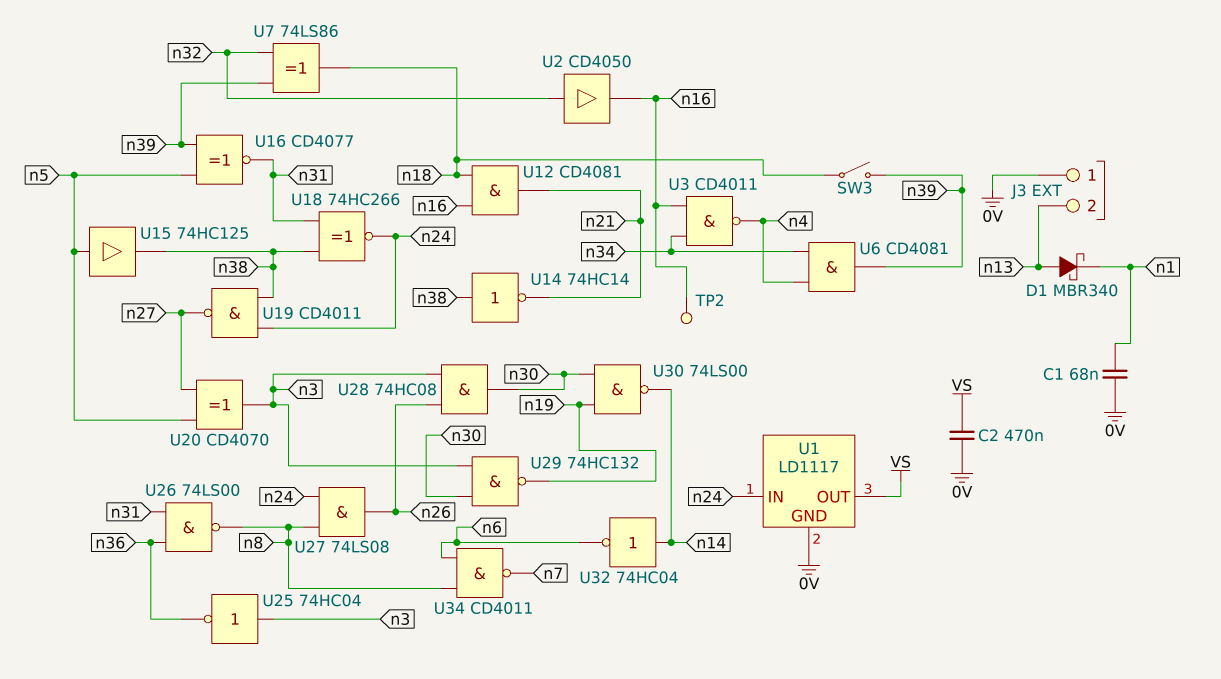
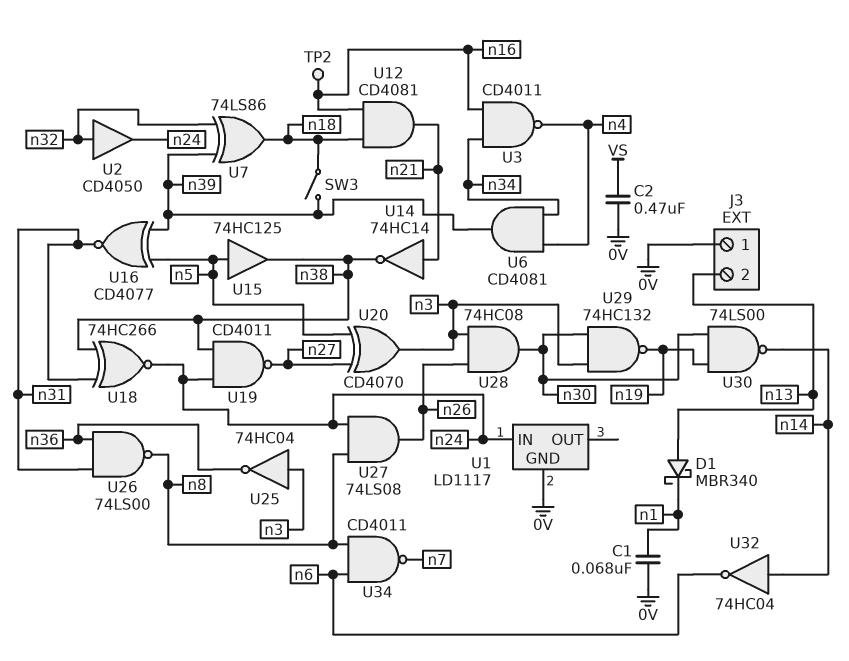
U1 pin OUT: VS -> none
U2: buffer CD4050 (in n32, out n16) -> buffer CD4050 (in n32, out n24)
U14: NOT 74HC14 (in n38, out n21) -> NOT 74HC14 (in n21, out n38)

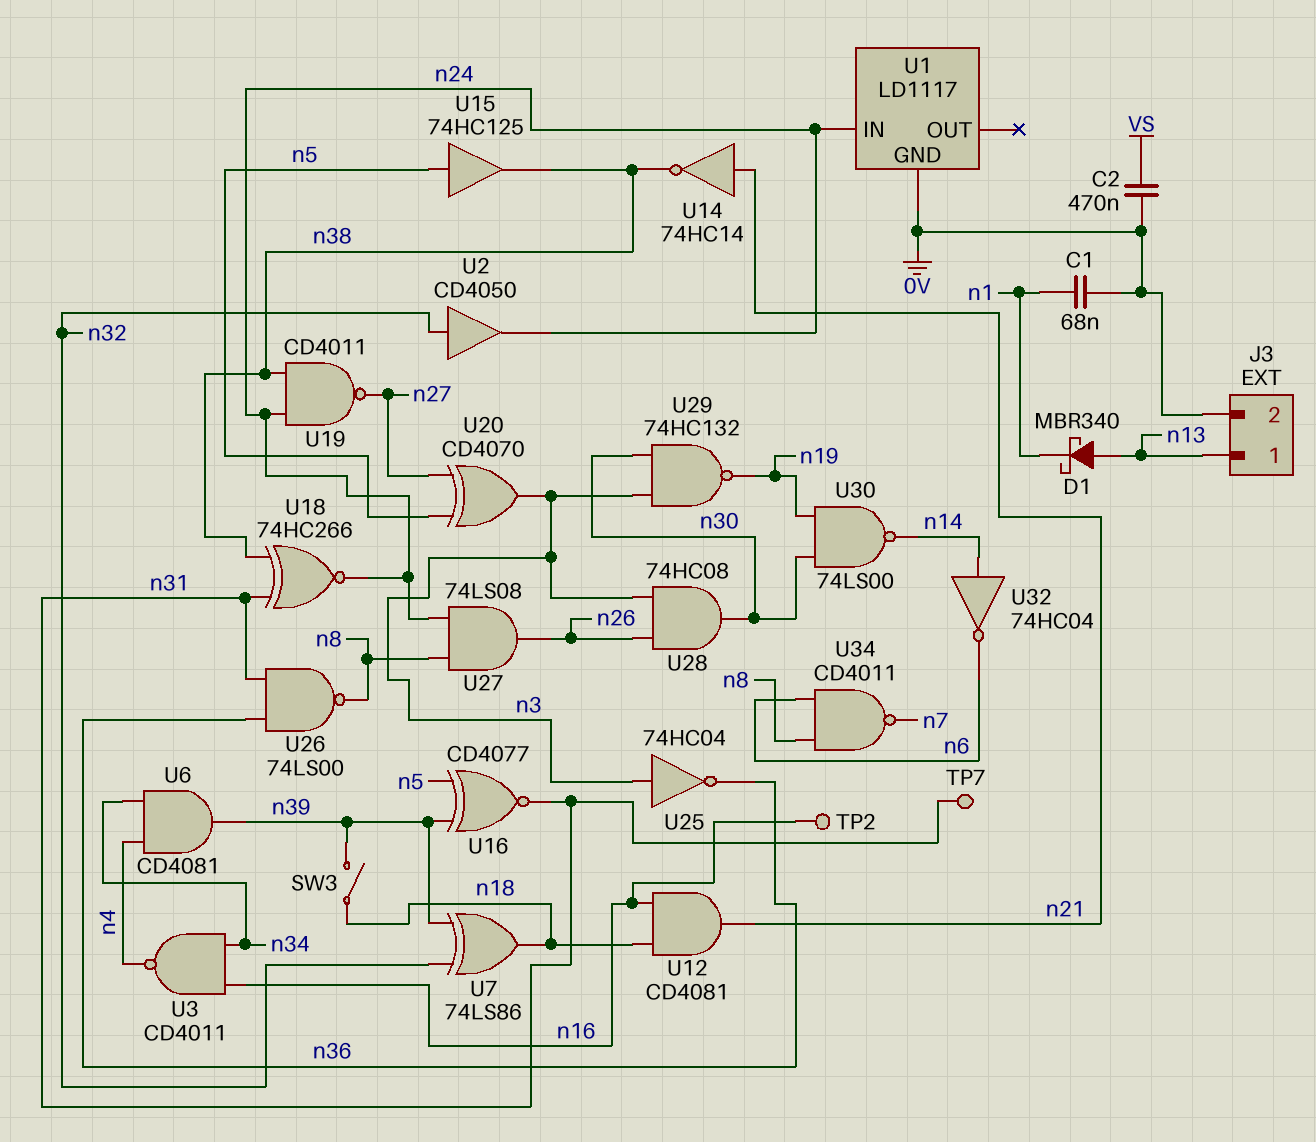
J3 pin 1: 0V -> n13
J3 pin 2: n13 -> 0V
TP7: none -> test point (n31)

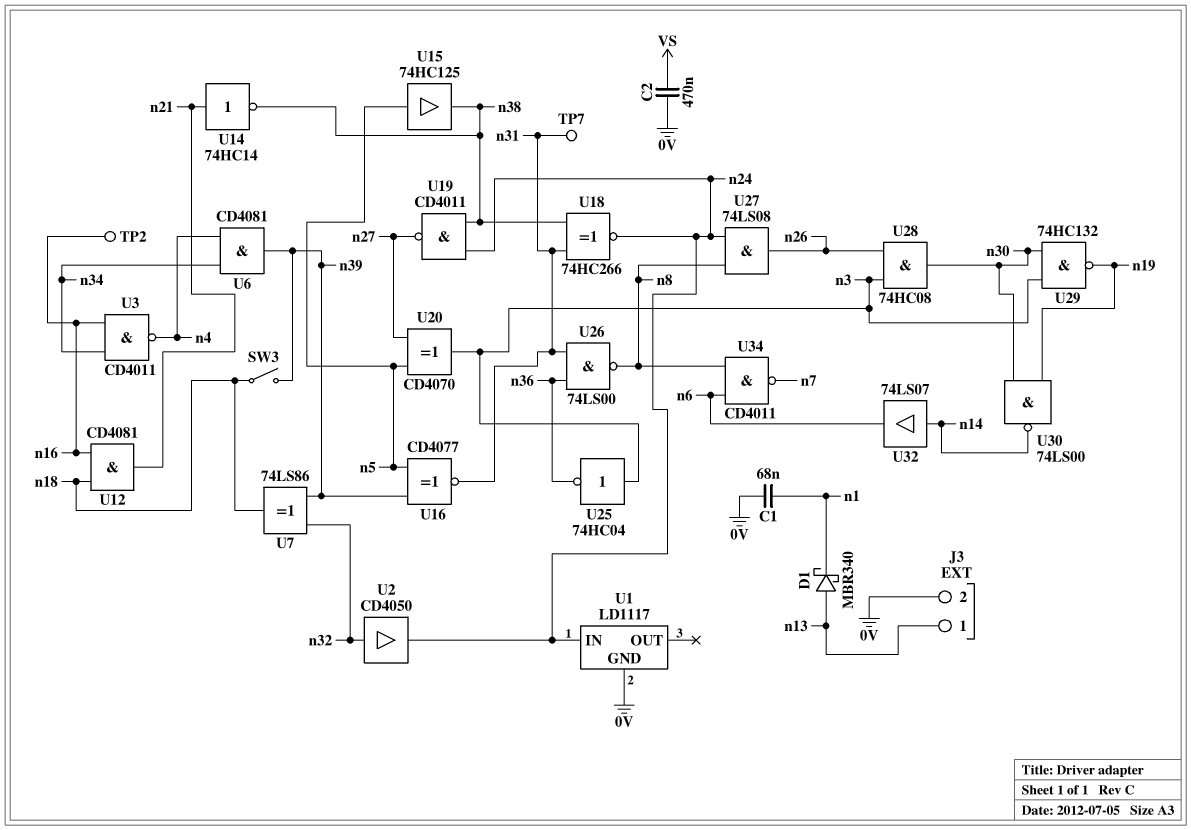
U32: NOT 74HC04 (in n14, out n6) -> buffer 74LS07 (in n14, out n6)

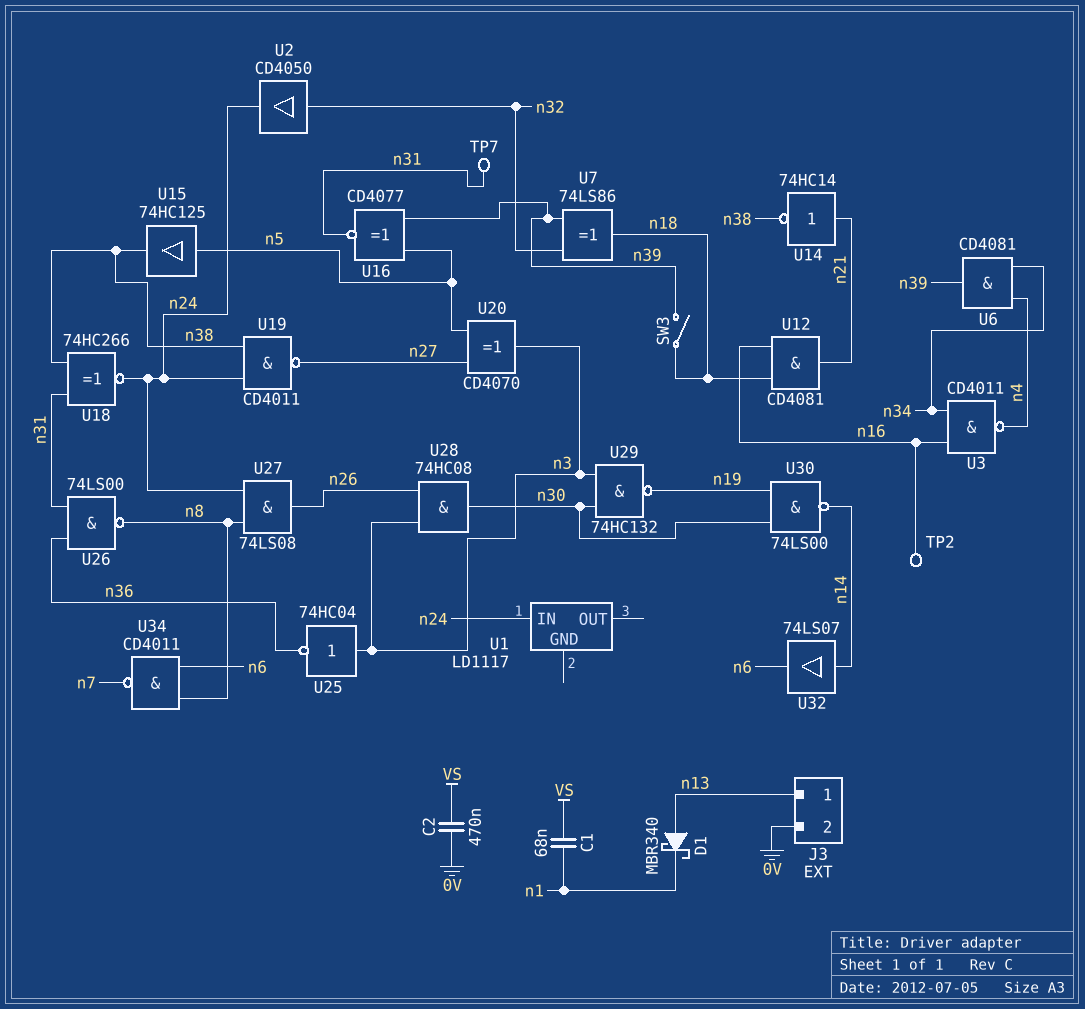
C1: 68nF (0V, n1) -> 68nF (VS, n1)
U1 pin GND: 0V -> none

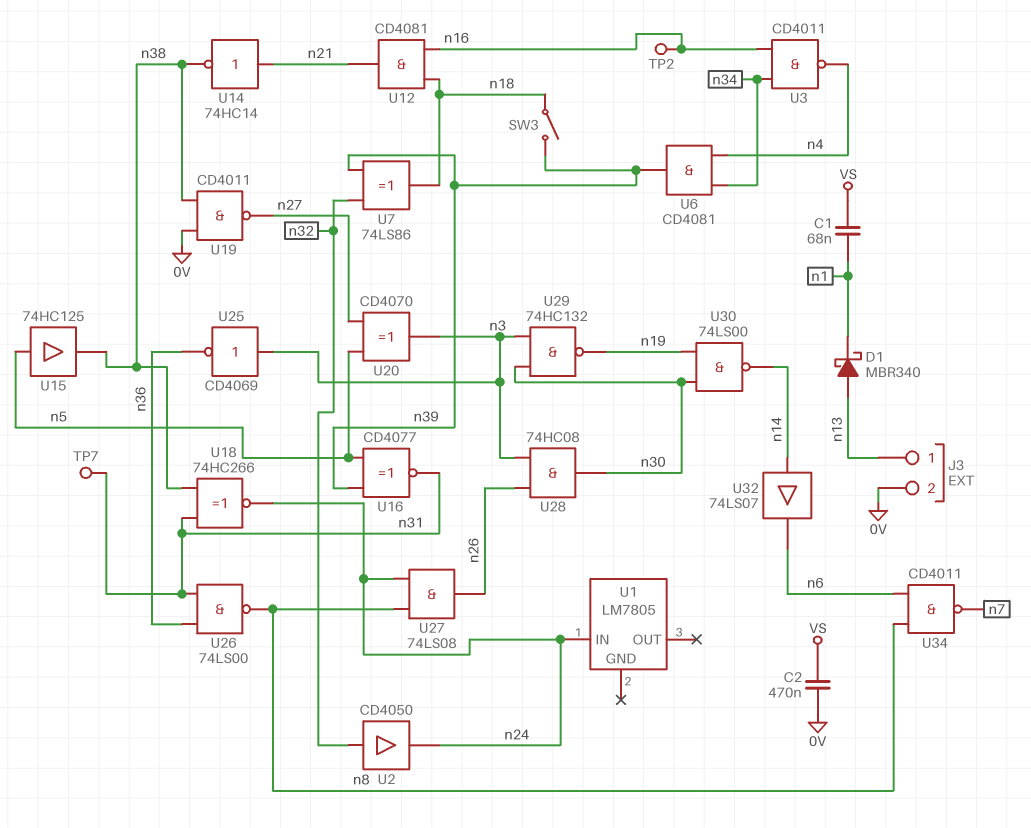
U1: LD1117 -> LM7805
U19: NAND CD4011 (in n24, in n38, out n27) -> NAND CD4011 (in 0V, in n38, out n27)
U25: NOT 74HC04 (in n3, out n36) -> NOT CD4069 (in n3, out n36)

